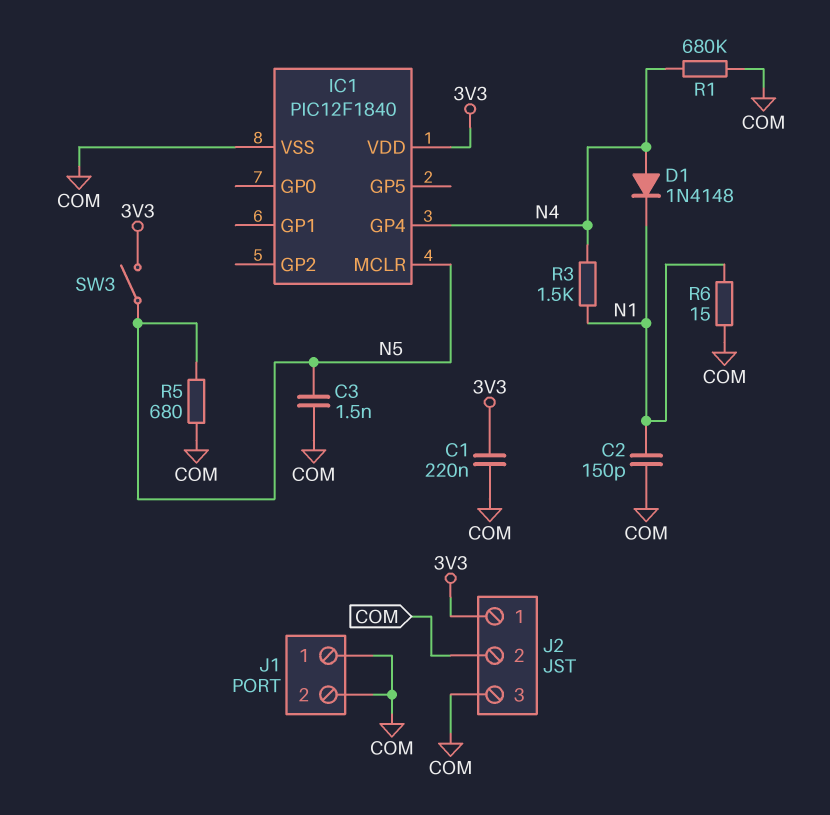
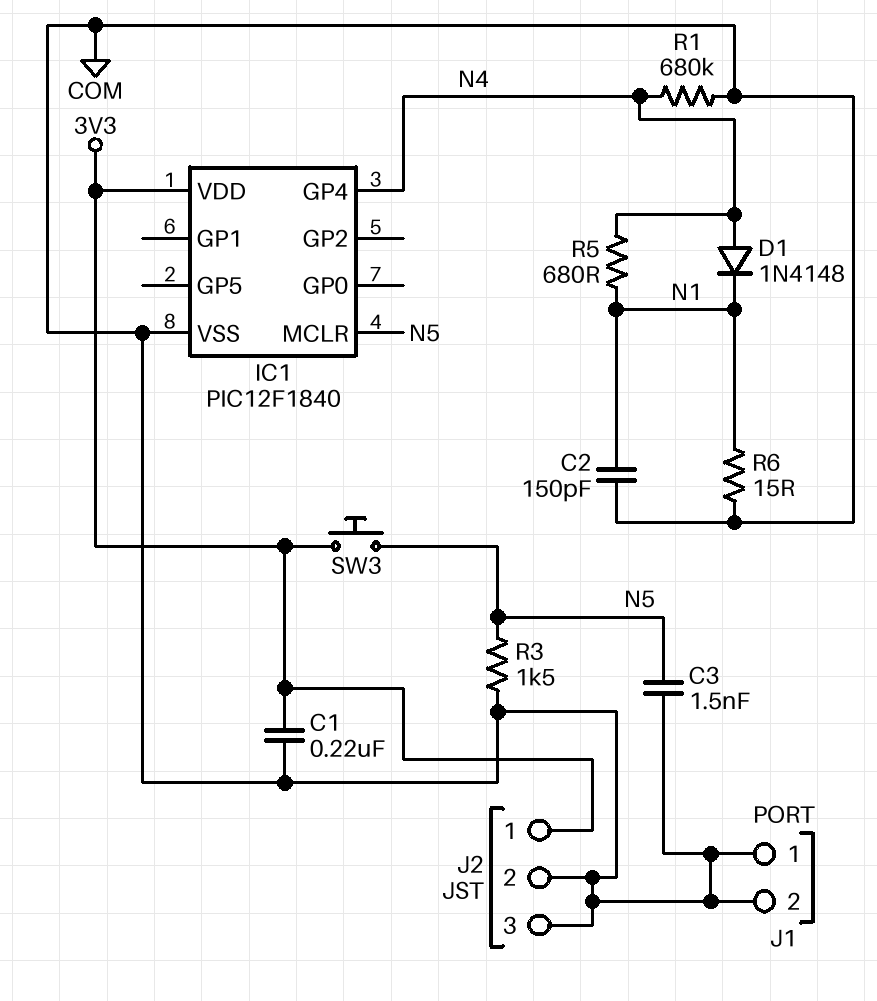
R3: 1.5k (N1, N4) -> 1.5k (COM, N5)
R5: 680 (COM, N5) -> 680 (N1, N4)
SW3: switch (3V3, N5) -> button (3V3, N5)

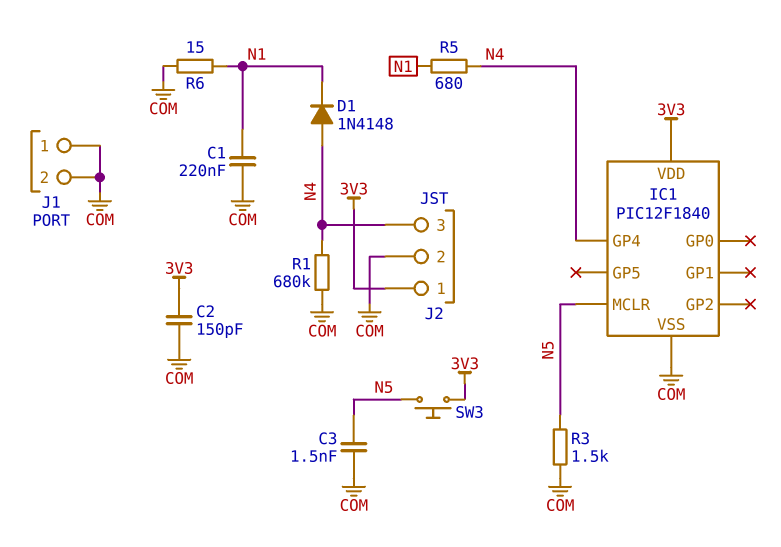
C1: 220nF (3V3, COM) -> 220nF (COM, N1)
C2: 150pF (COM, N1) -> 150pF (3V3, COM)
J2 pin 3: COM -> N4

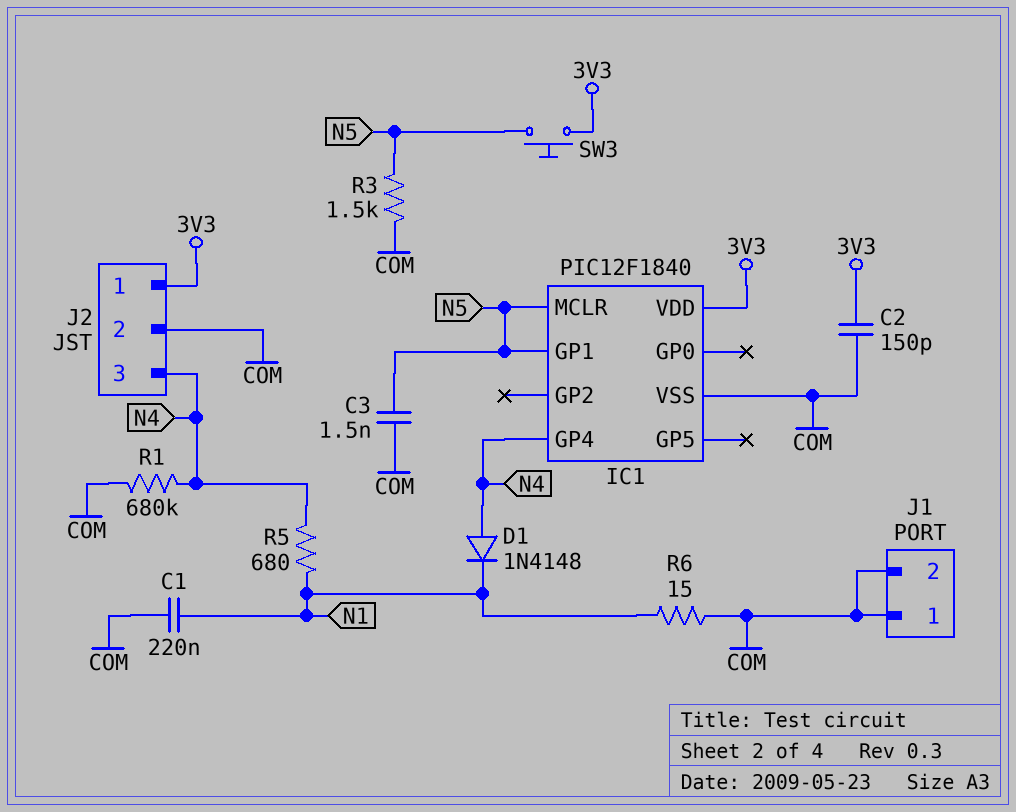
IC1 pin GP1: none -> N5

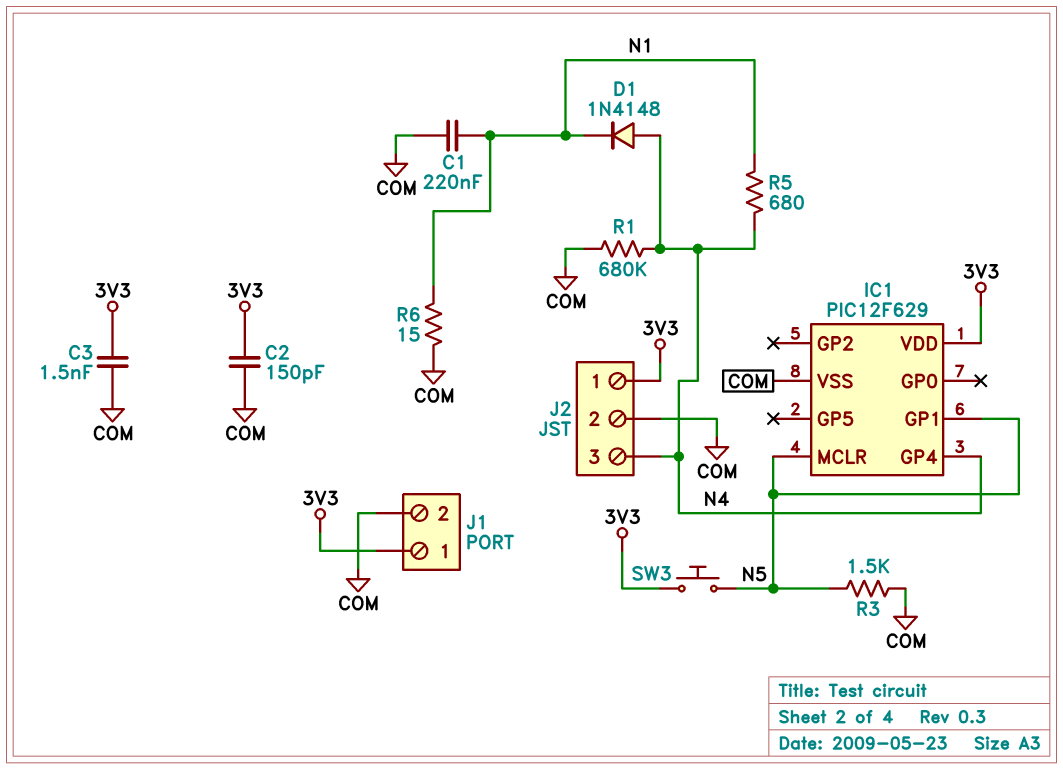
C3: 1.5nF (COM, N5) -> 1.5nF (3V3, COM)
IC1: PIC12F1840 -> PIC12F629
J1 pin 1: COM -> 3V3

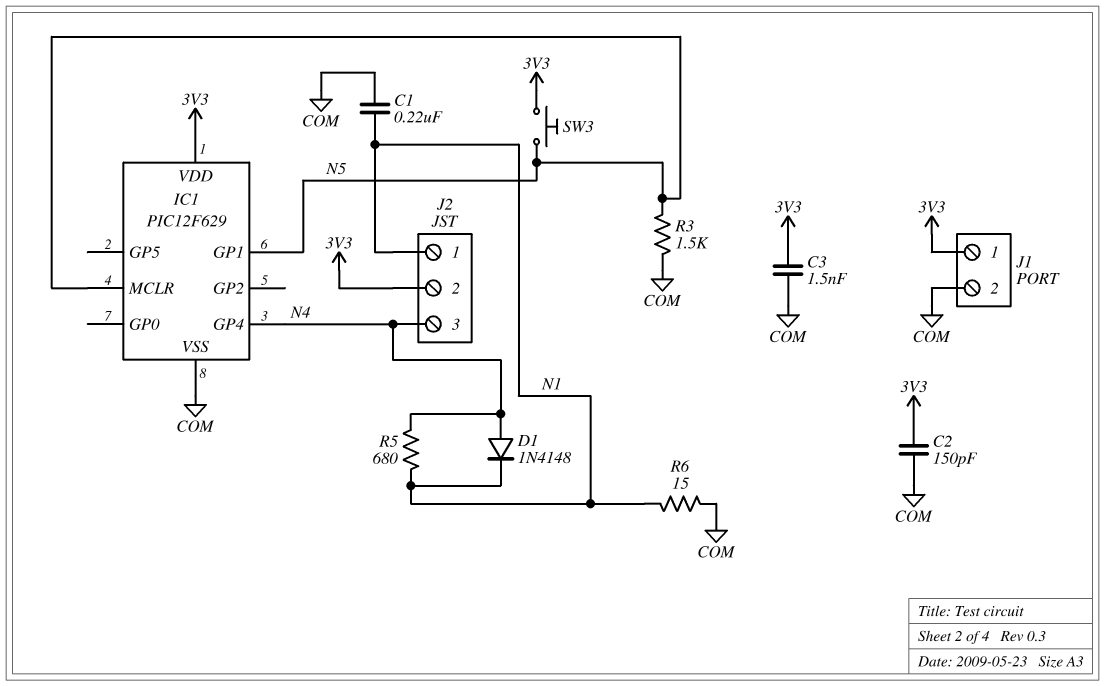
J2 pin 1: 3V3 -> N1
J2 pin 2: COM -> 3V3
R1: 680k (COM, N4) -> none

